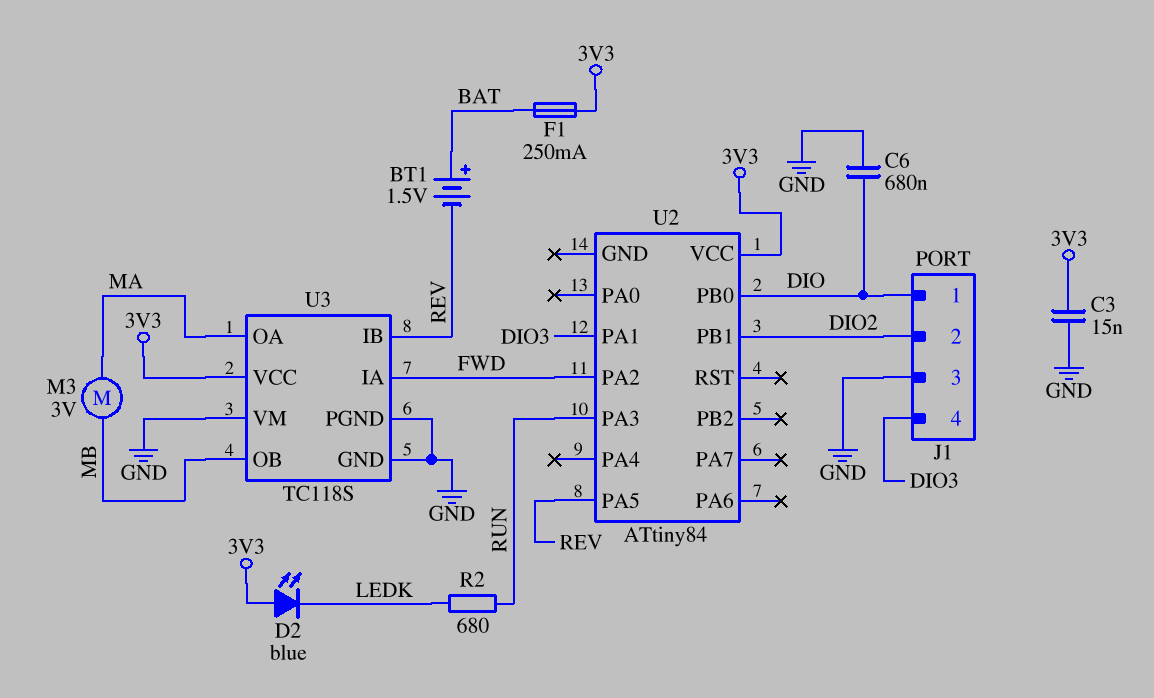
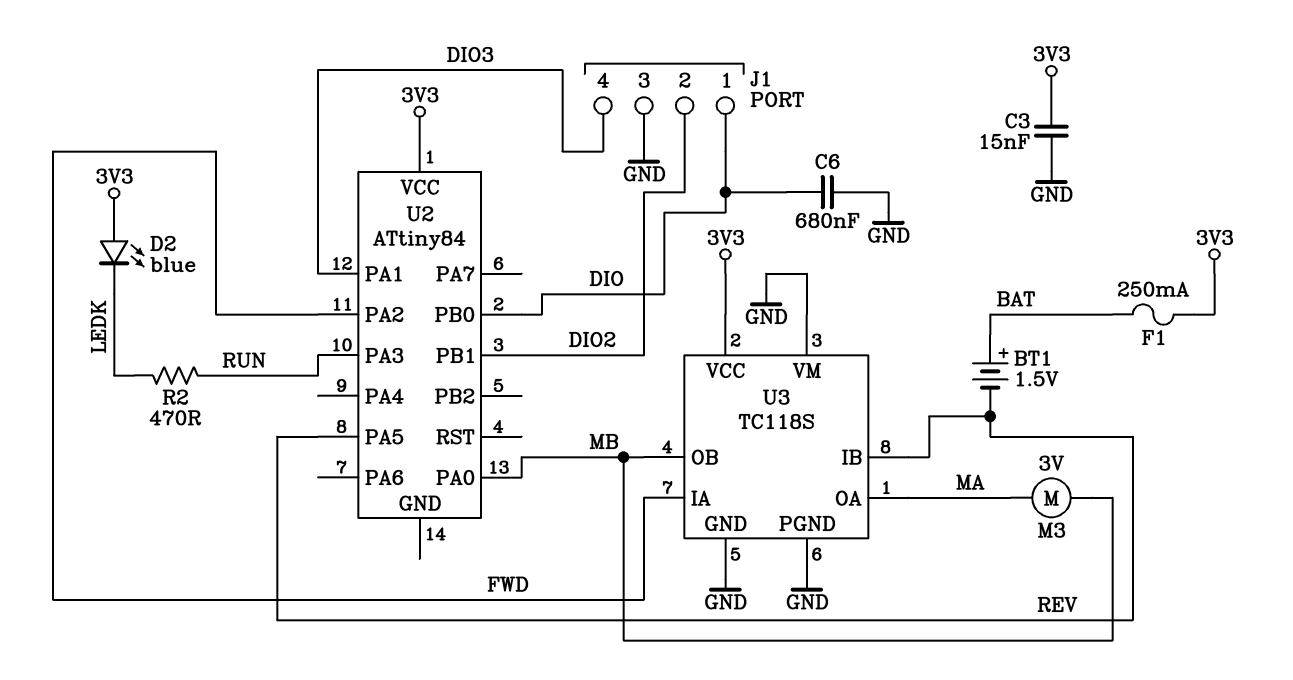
R2: 680 (LEDK, RUN) -> 470 (LEDK, RUN)
U2 pin PA0: none -> MB

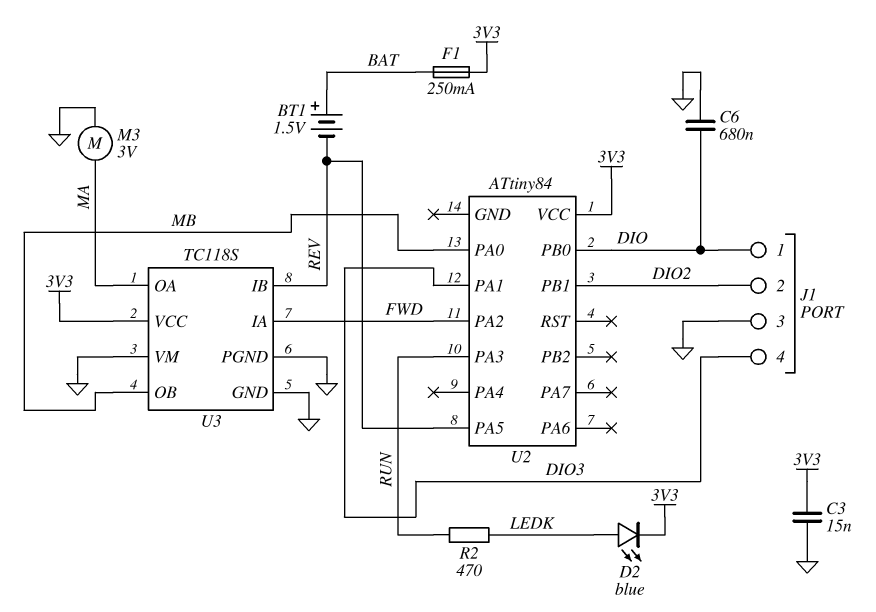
D2: LED blue (A 3V3, K LEDK) -> LED blue (A LEDK, K 3V3)
M3: motor 3V (MA, MB) -> motor 3V (GND, MA)

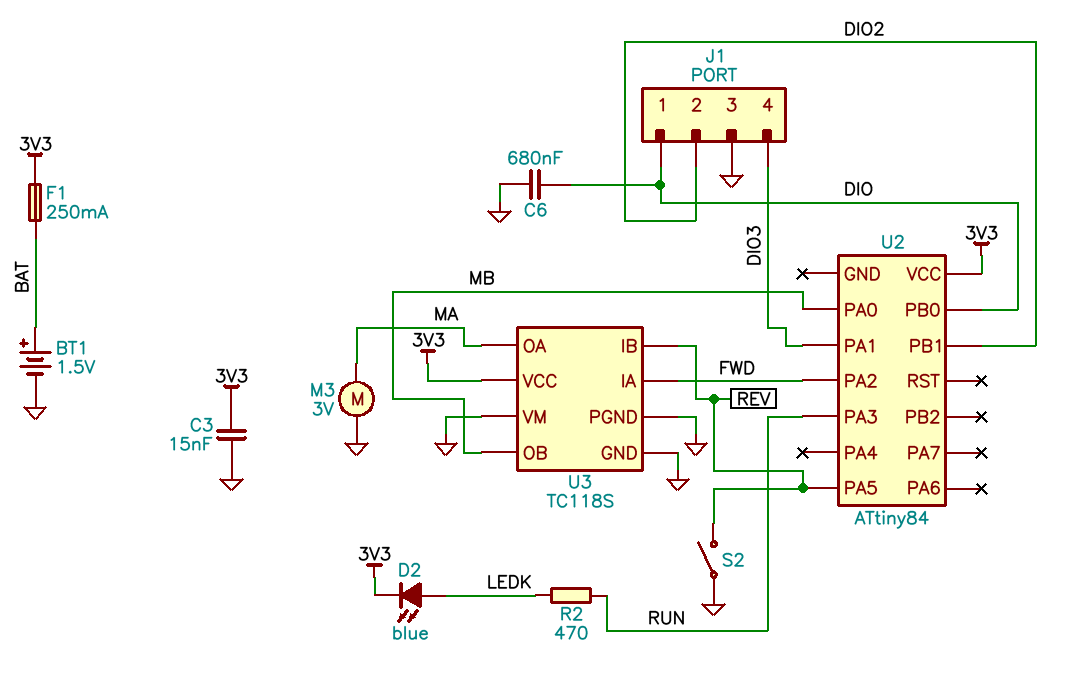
BT1: 1.5V (plus BAT, minus REV) -> 1.5V (plus BAT, minus GND)
S2: none -> switch (GND, REV)

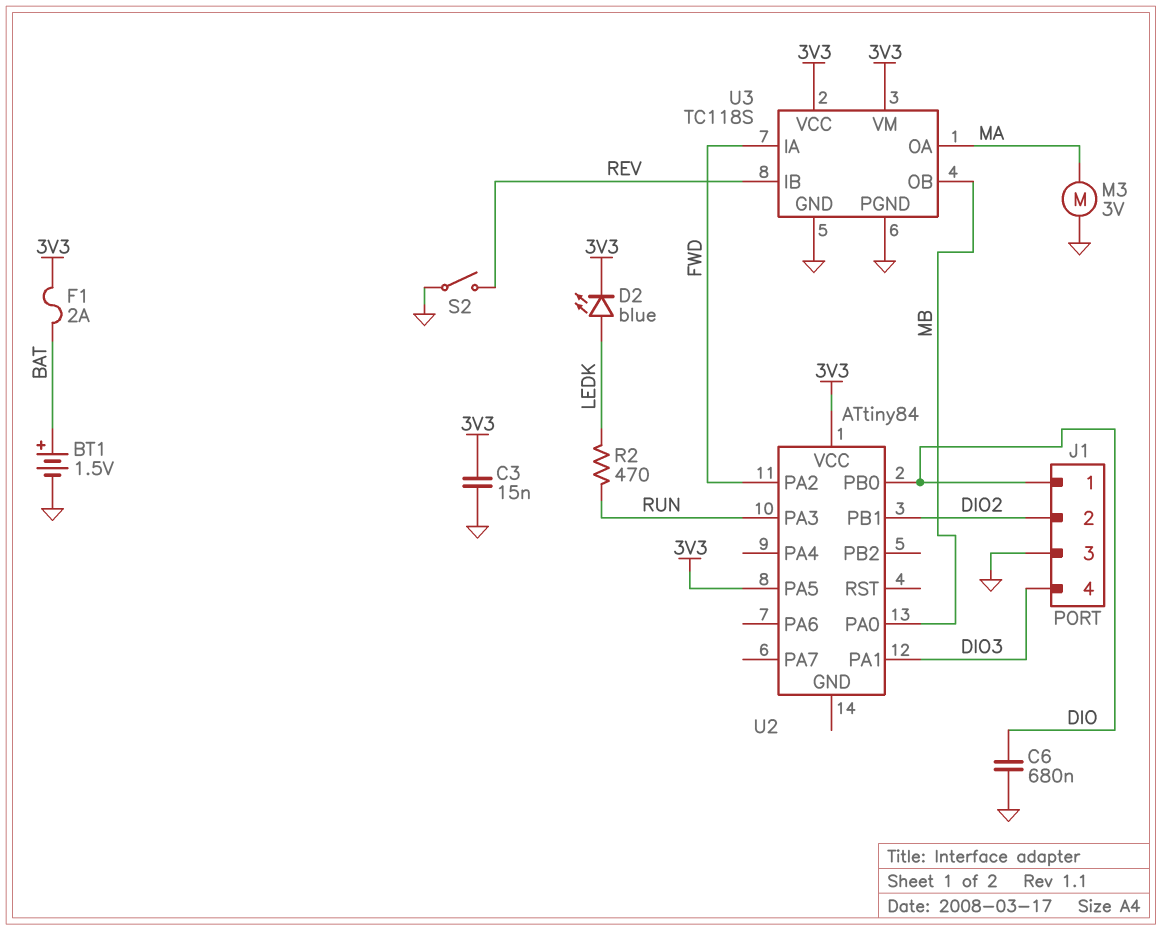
F1: 250mA (3V3, BAT) -> 2A (3V3, BAT)
U2 pin PA5: REV -> 3V3
U3 pin VM: GND -> 3V3

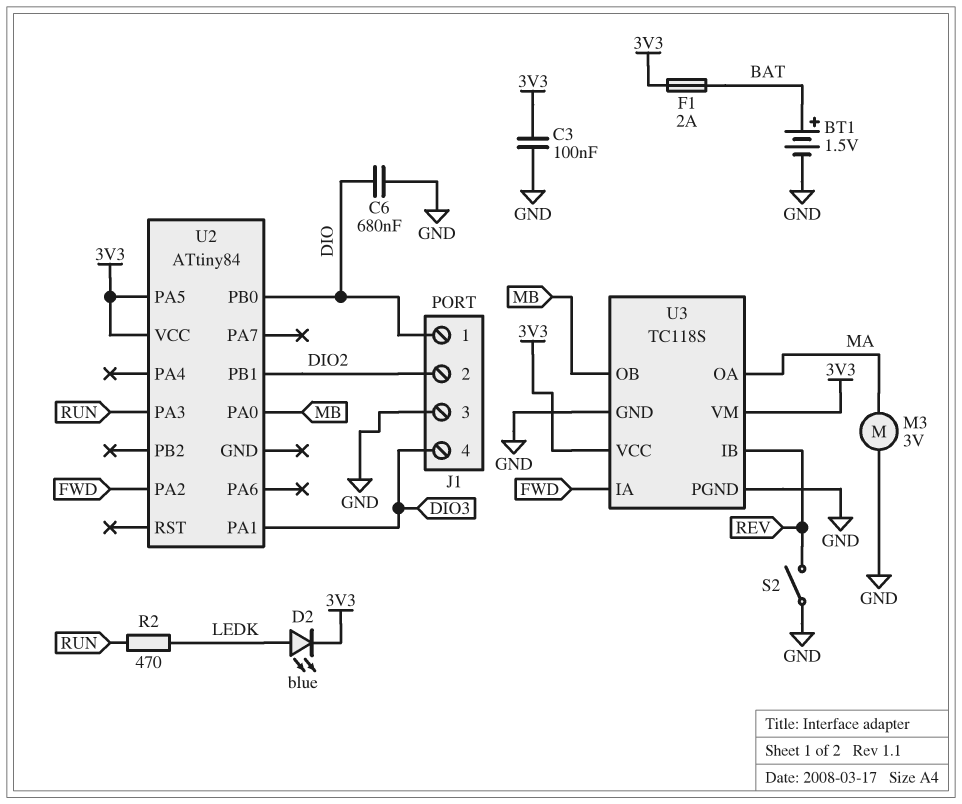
C3: 15nF (3V3, GND) -> 100nF (3V3, GND)

